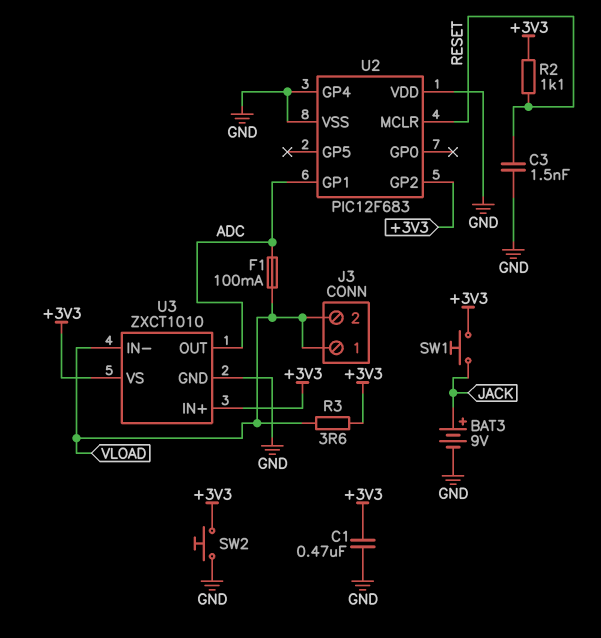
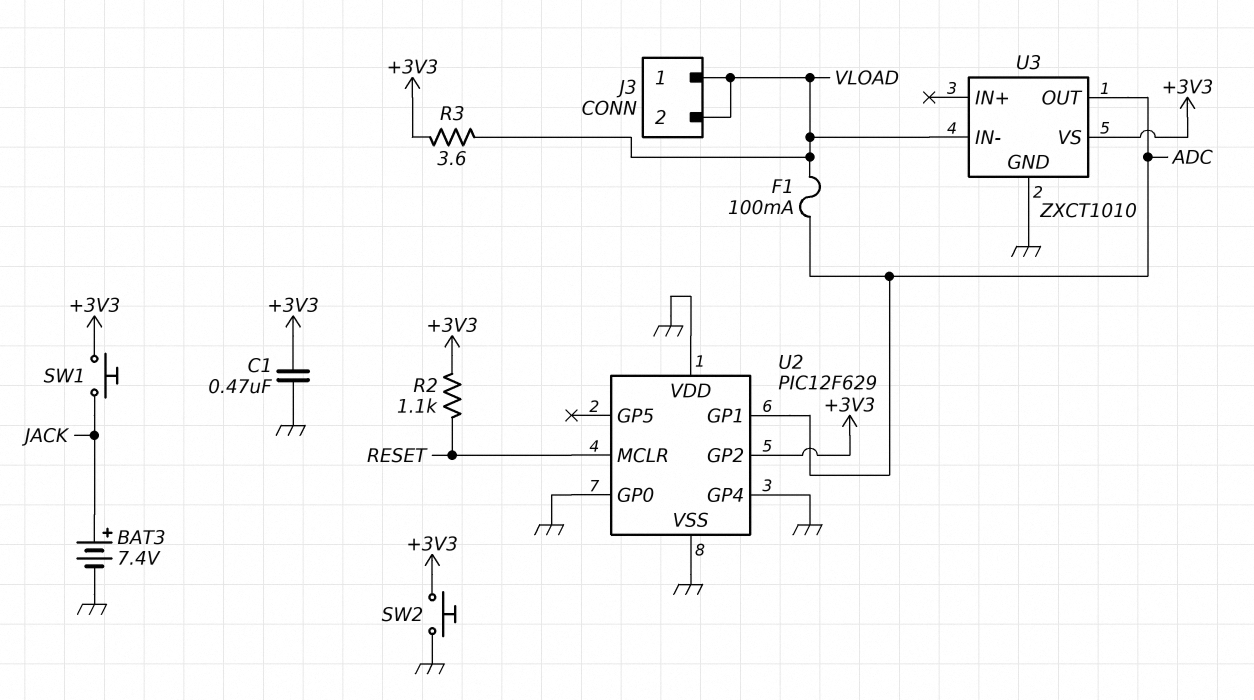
BAT3: 9V (plus JACK, minus GND) -> 7.4V (plus JACK, minus GND)
C3: 1.5nF (GND, RESET) -> none
U2: PIC12F683 -> PIC12F629
U2 pin GP0: none -> GND
U3 pin IN+: +3V3 -> none

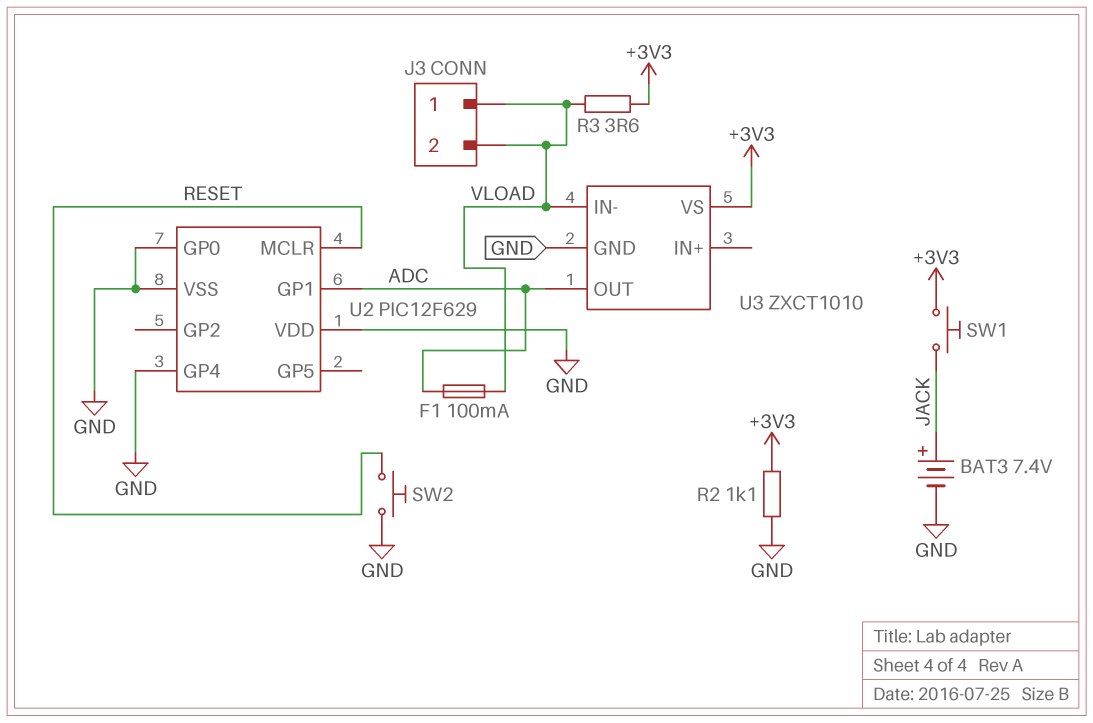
C1: 470nF (+3V3, GND) -> none
R2: 1.1k (+3V3, RESET) -> 1.1k (+3V3, GND)
SW2: button (+3V3, GND) -> button (GND, RESET)
U2 pin GP2: +3V3 -> none

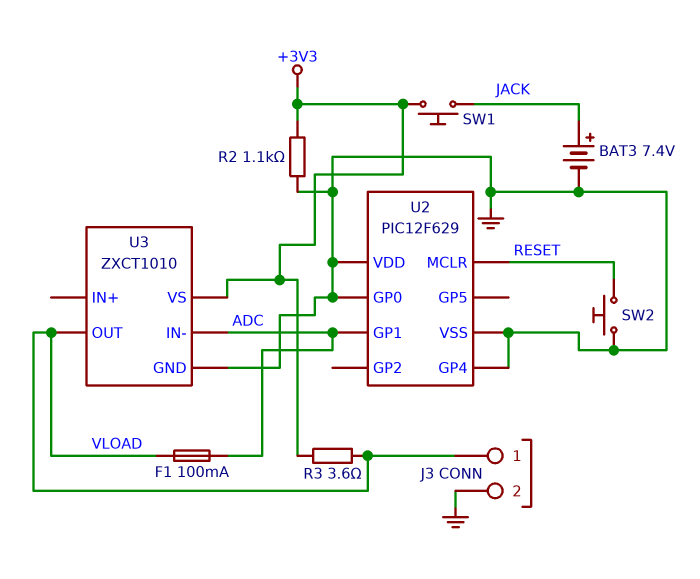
J3 pin 2: VLOAD -> GND
U3 pin IN-: VLOAD -> ADC
U3 pin OUT: ADC -> VLOAD

